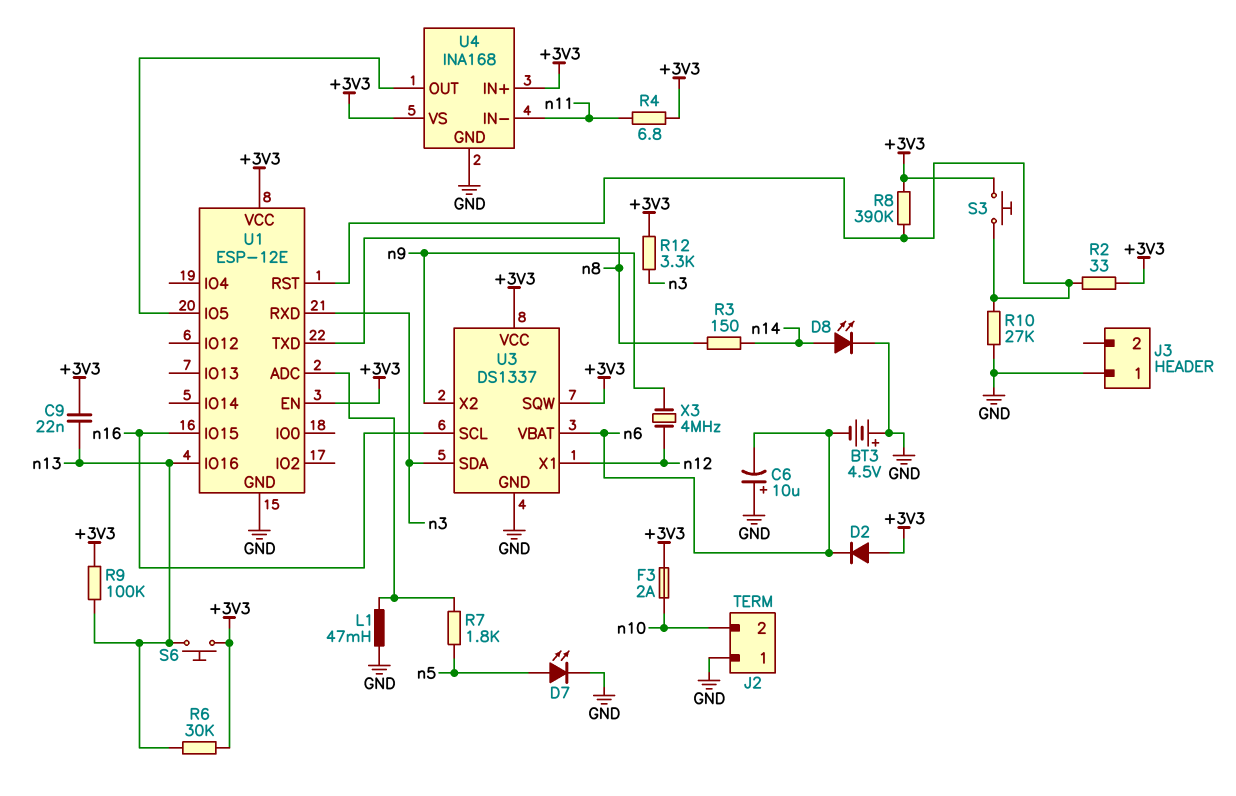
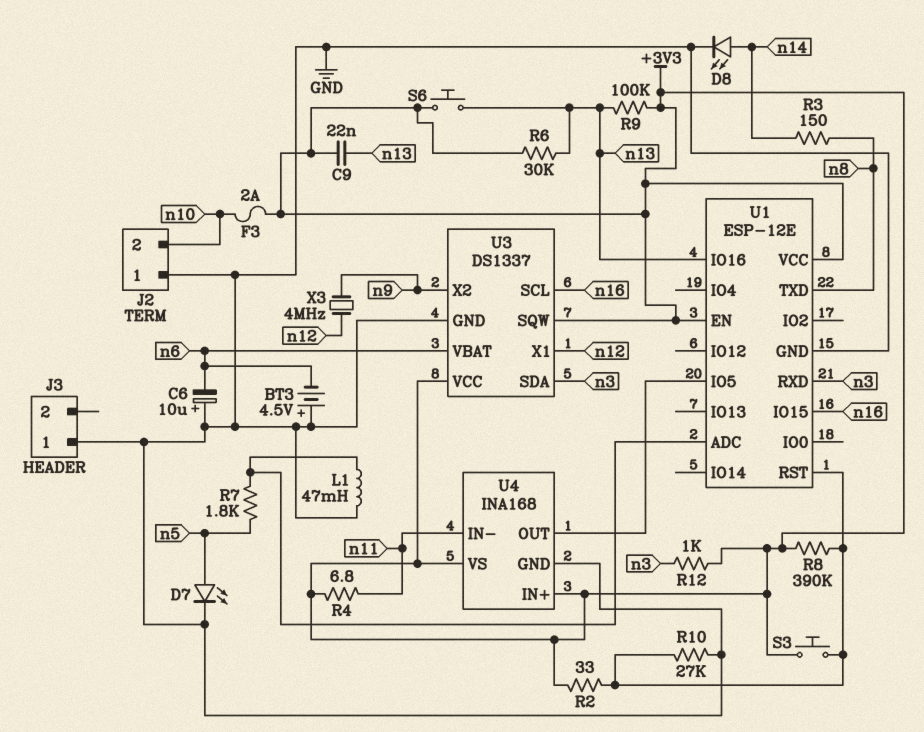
D2: diode (A +3V3, K n6) -> none
R12: 3.3k (+3V3, n3) -> 1k (+3V3, n3)

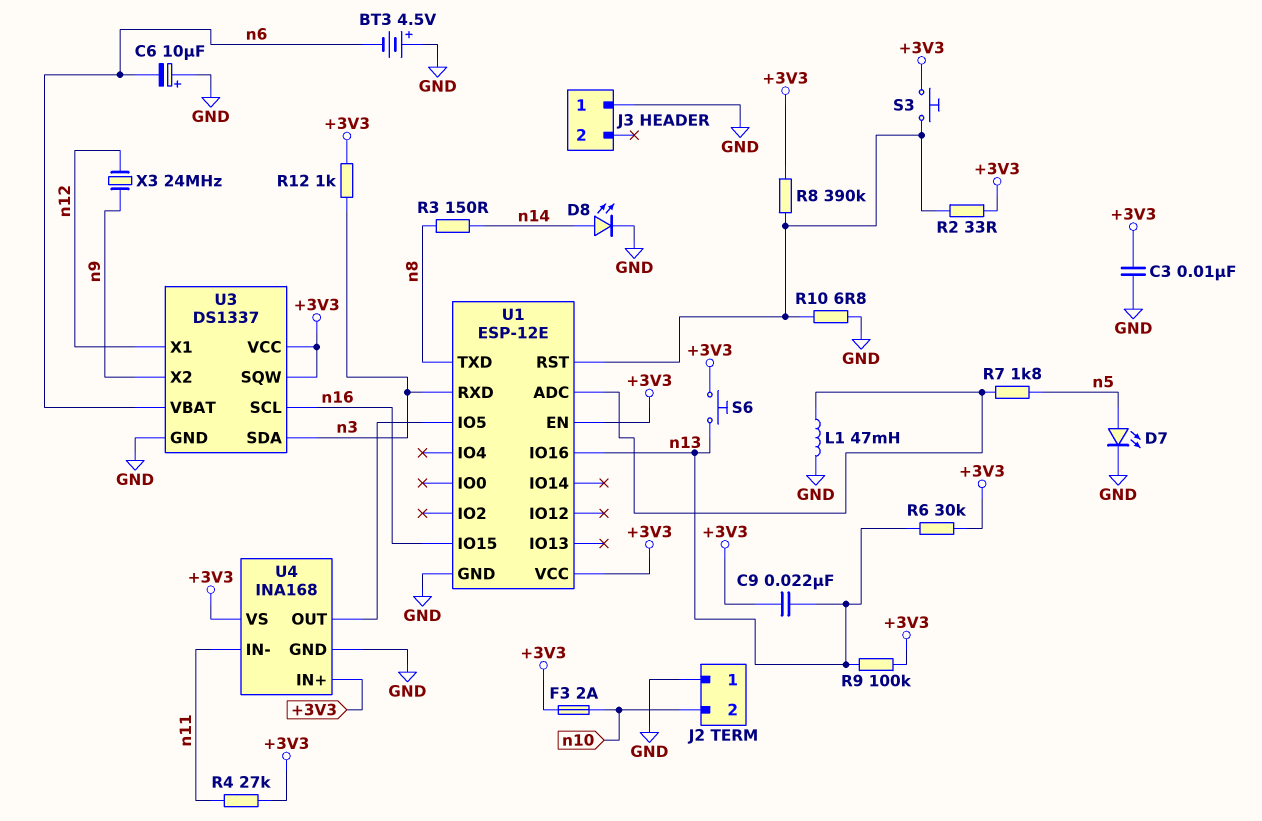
C3: none -> 10nF (+3V3, GND)
R4: 6.8 (+3V3, n11) -> 27k (+3V3, n11)
R10: 27k (GND, U1/RST) -> 6.8 (GND, U1/RST)
X3: 4MHz (n9, n12) -> 24MHz (n9, n12)

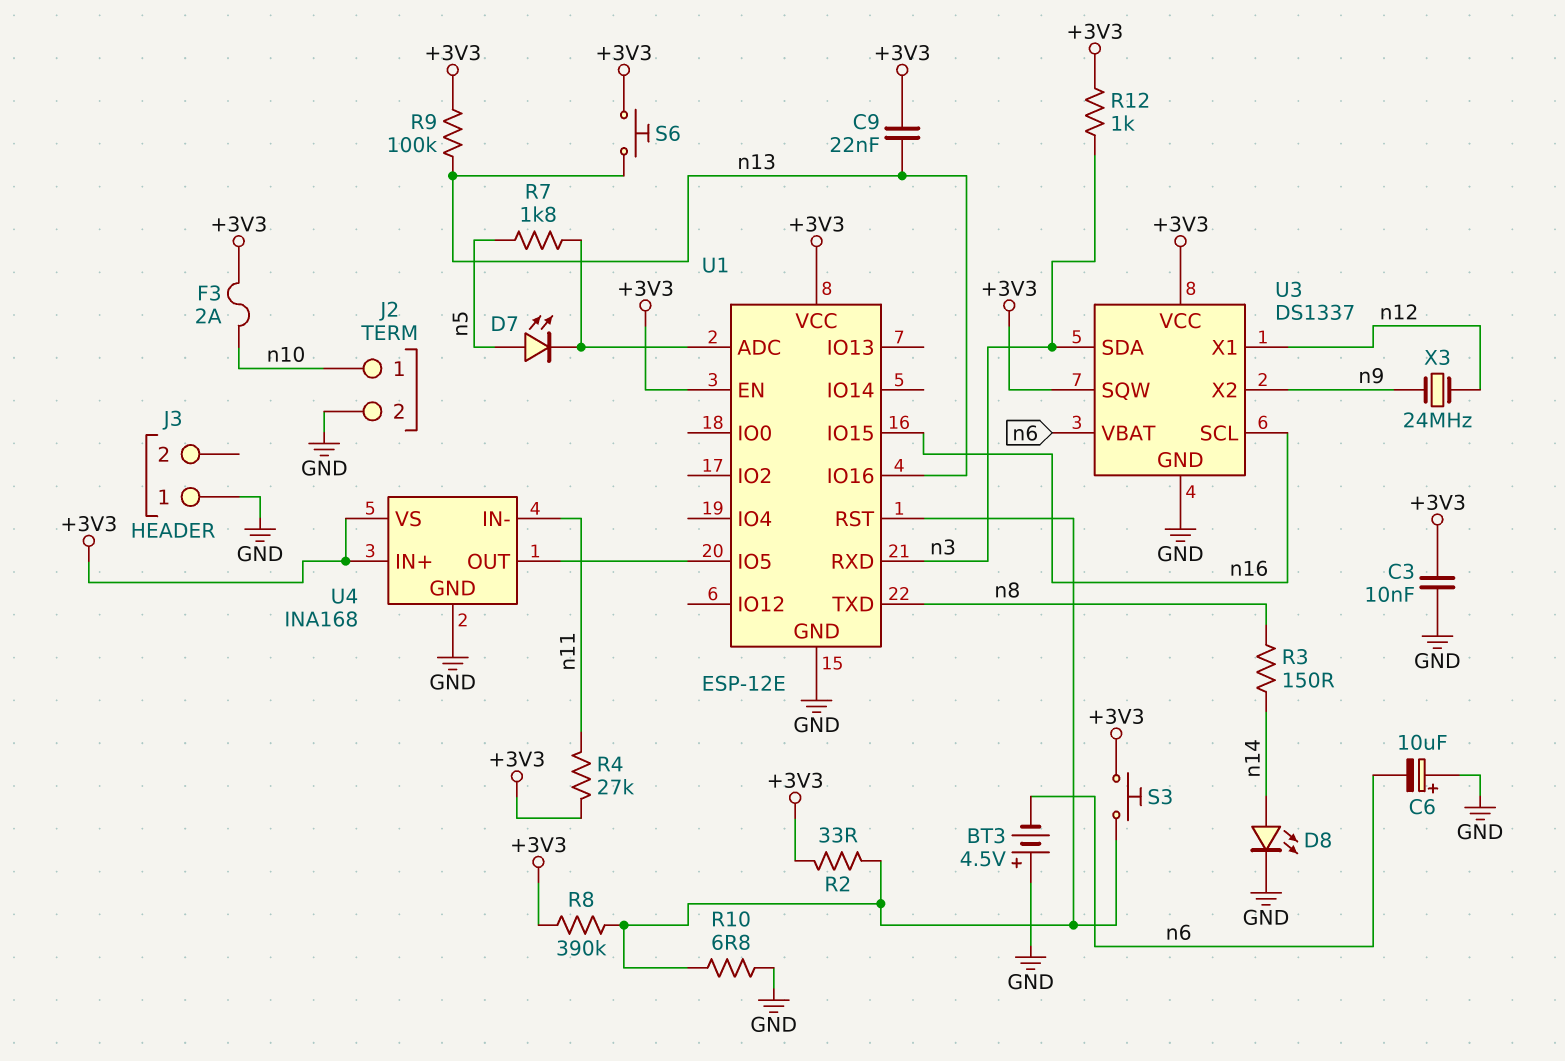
D7: LED (A n5, K GND) -> LED (A n5, K U1/ADC)
J2 pin 1: GND -> n10
J2 pin 2: n10 -> GND
L1: 47mH (GND, U1/ADC) -> none
R6: 30k (+3V3, n13) -> none

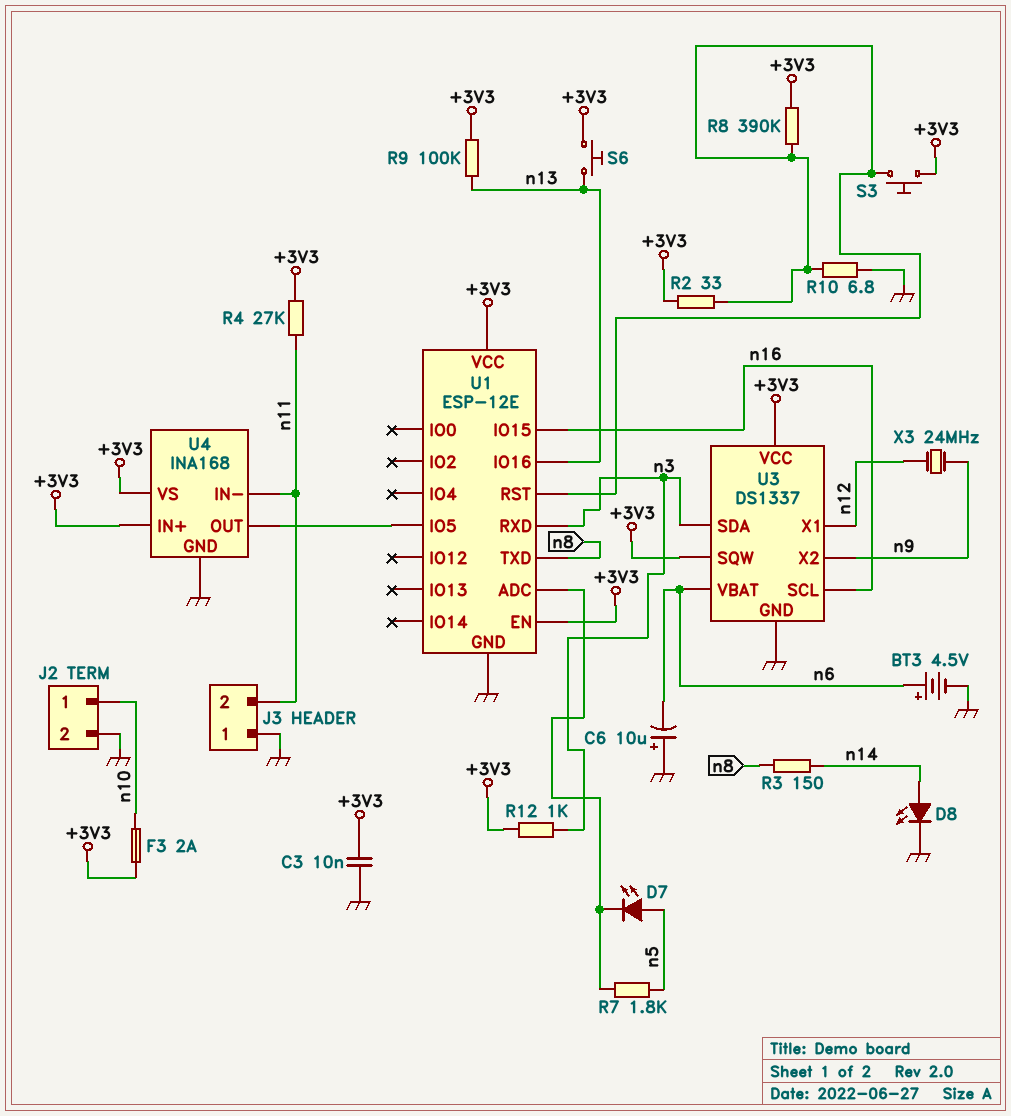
BT3: 4.5V (plus GND, minus n6) -> 4.5V (plus n6, minus GND)
C9: 22nF (+3V3, n13) -> none
J3 pin 2: none -> n11

